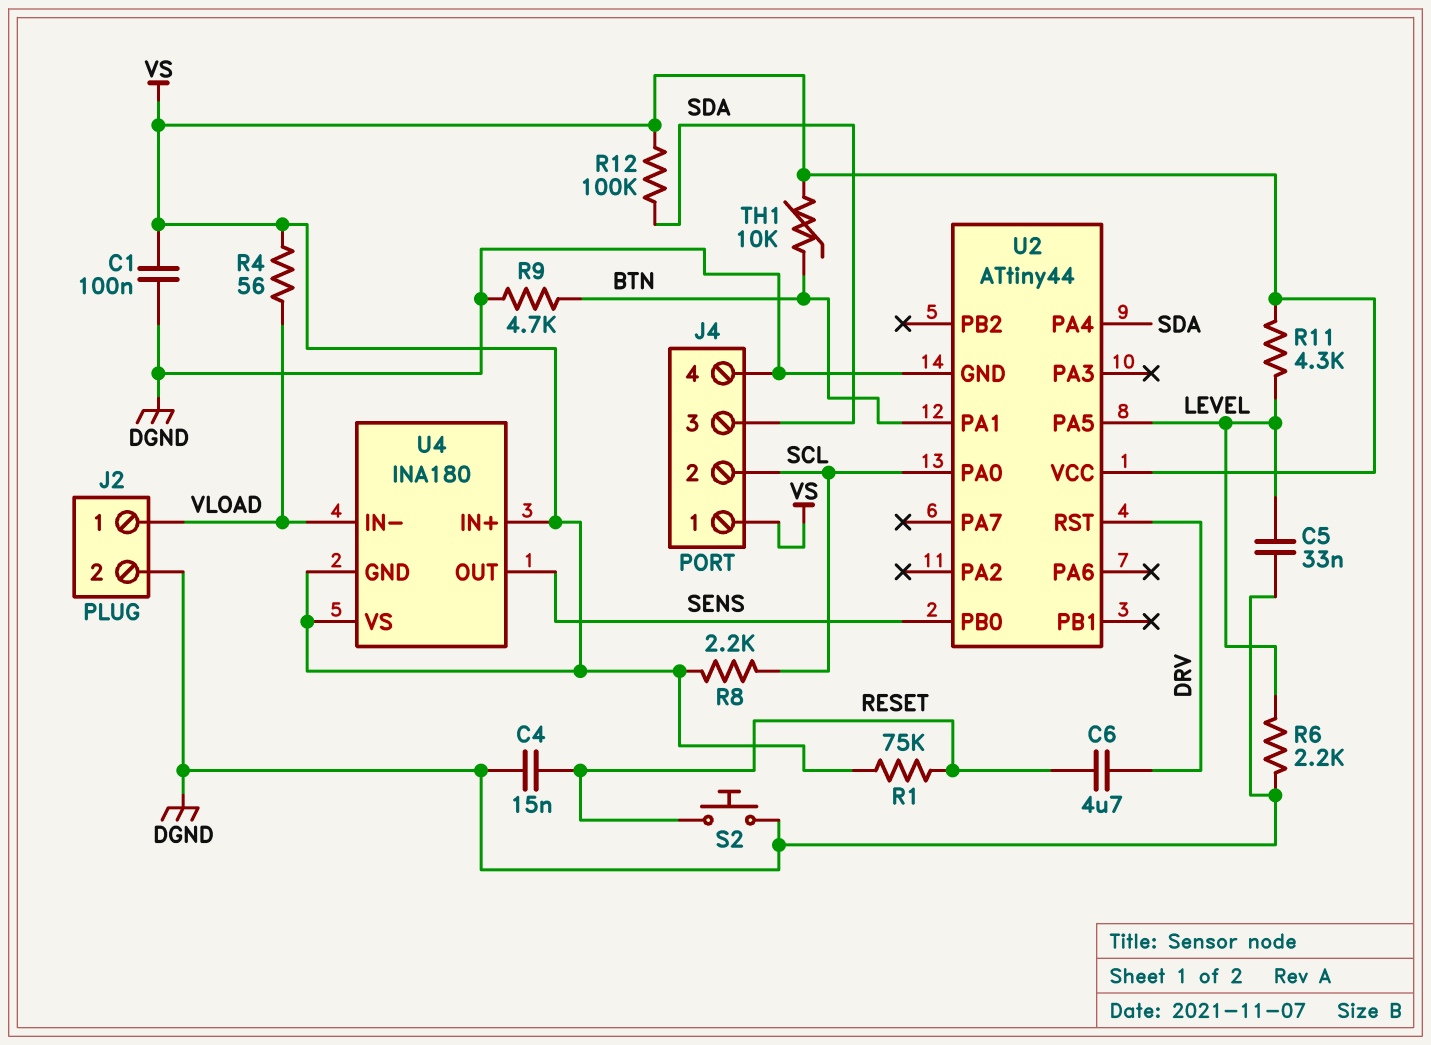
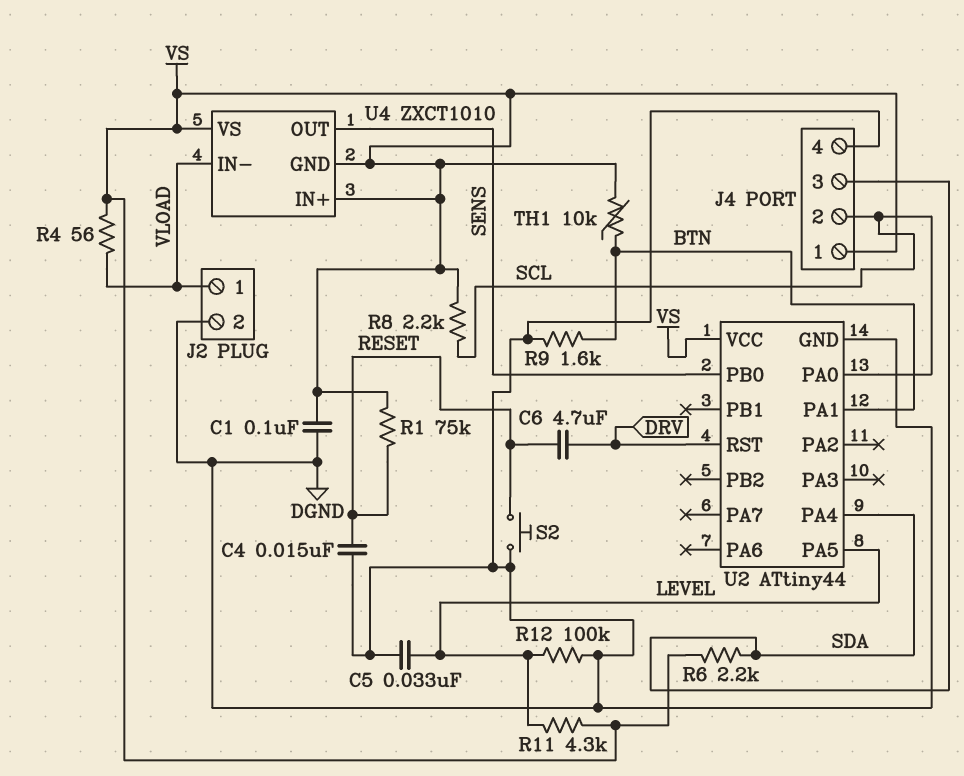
R6: 2.2k (DGND, LEVEL) -> 2.2k (SDA, VS)
R9: 4.7k (BTN, DGND) -> 1.6k (BTN, DGND)
R12: 100k (SDA, VS) -> 100k (DGND, LEVEL)
U4: INA180 -> ZXCT1010

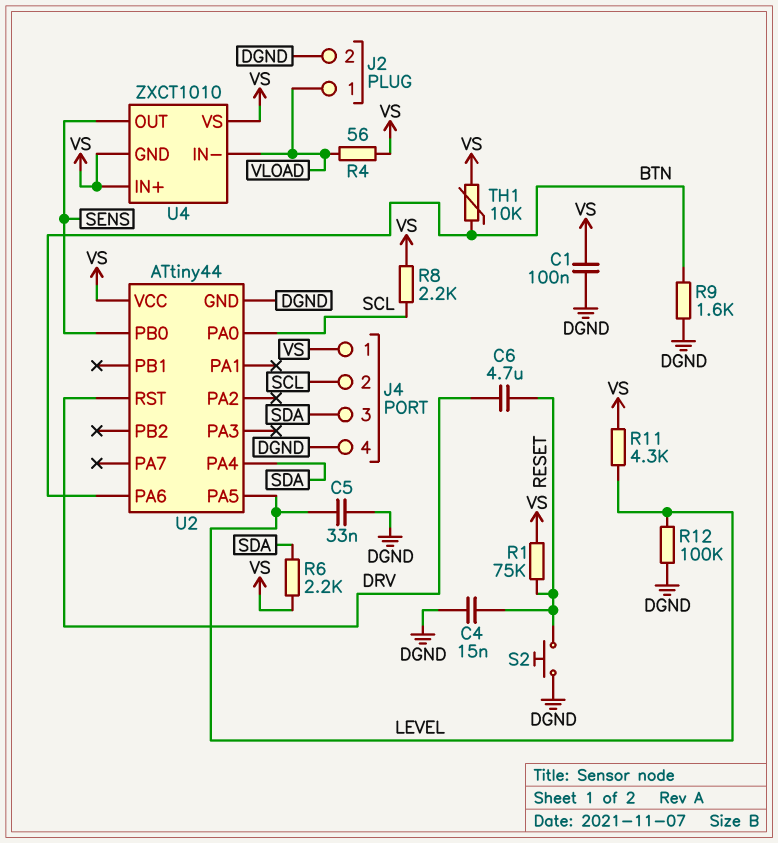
U2 pin PA1: BTN -> none
U2 pin PA6: none -> BTN

